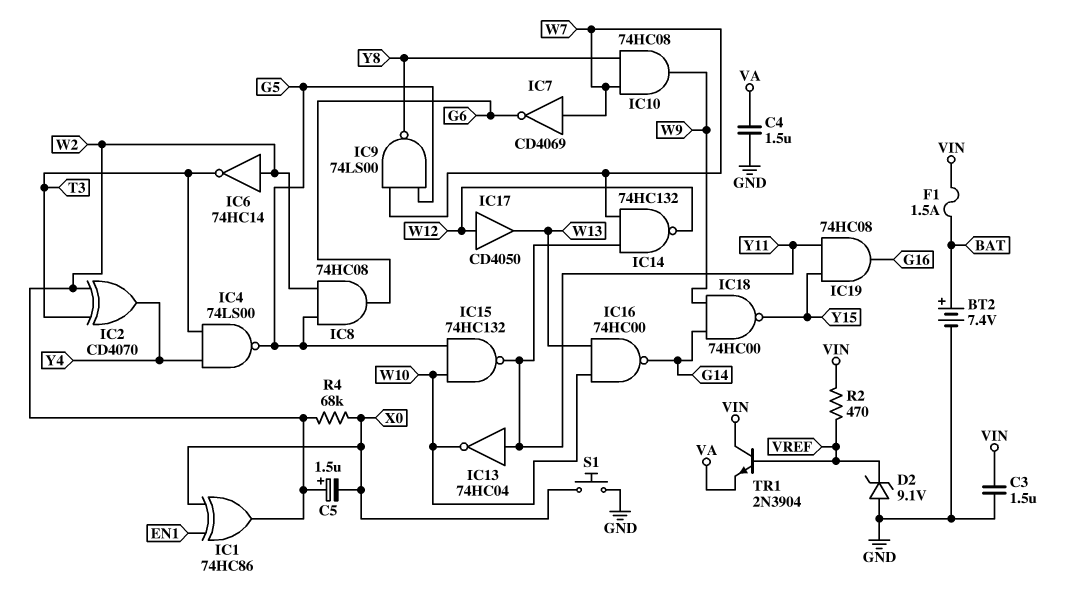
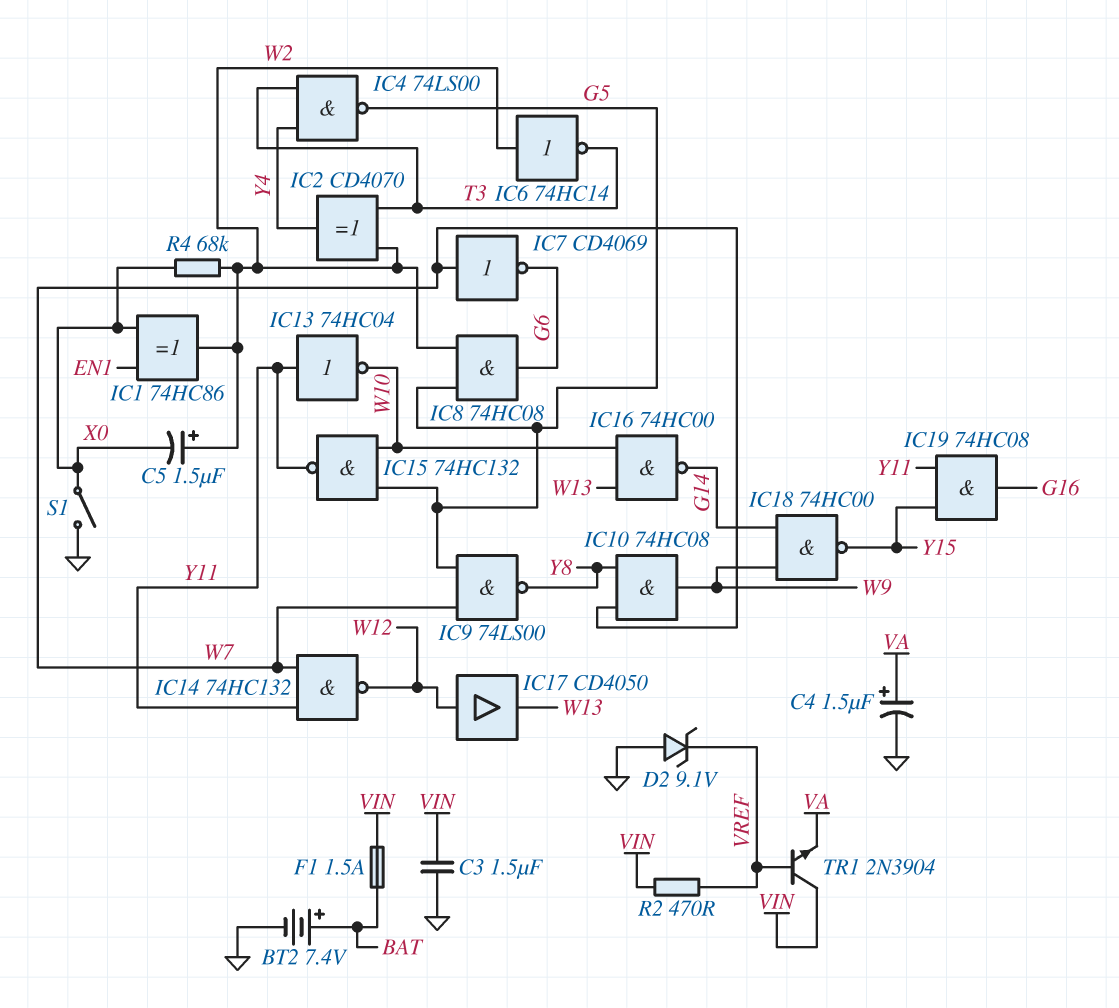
C4: 1.5uF (GND, VA) -> 1.5uF (plus VA, minus GND)
S1: button (GND, X0) -> switch (GND, X0)

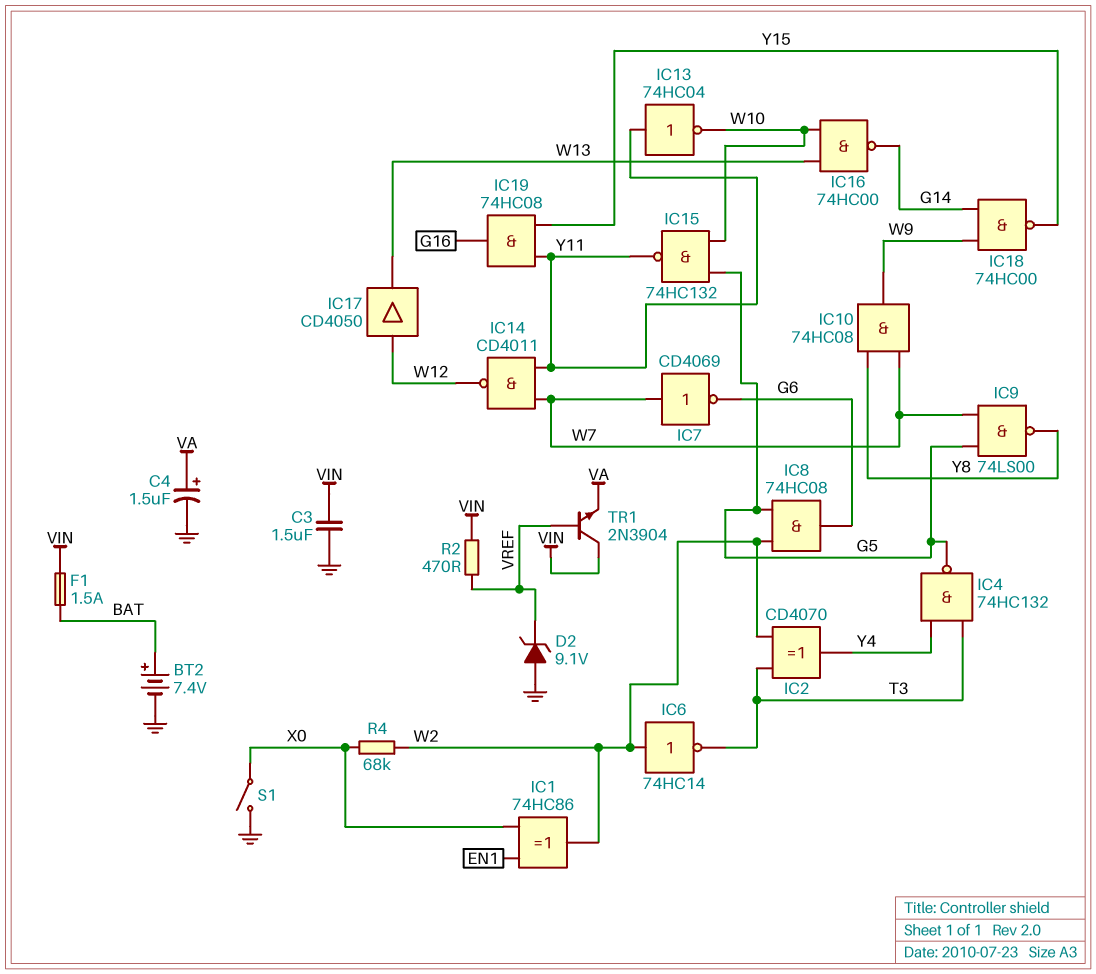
C5: 1.5uF (plus W2, minus X0) -> none
IC4: NAND 74LS00 (in T3, in Y4, out G5) -> NAND 74HC132 (in T3, in Y4, out G5)
IC14: NAND 74HC132 (in W7, in Y11, out W12) -> NAND CD4011 (in W7, in Y11, out W12)

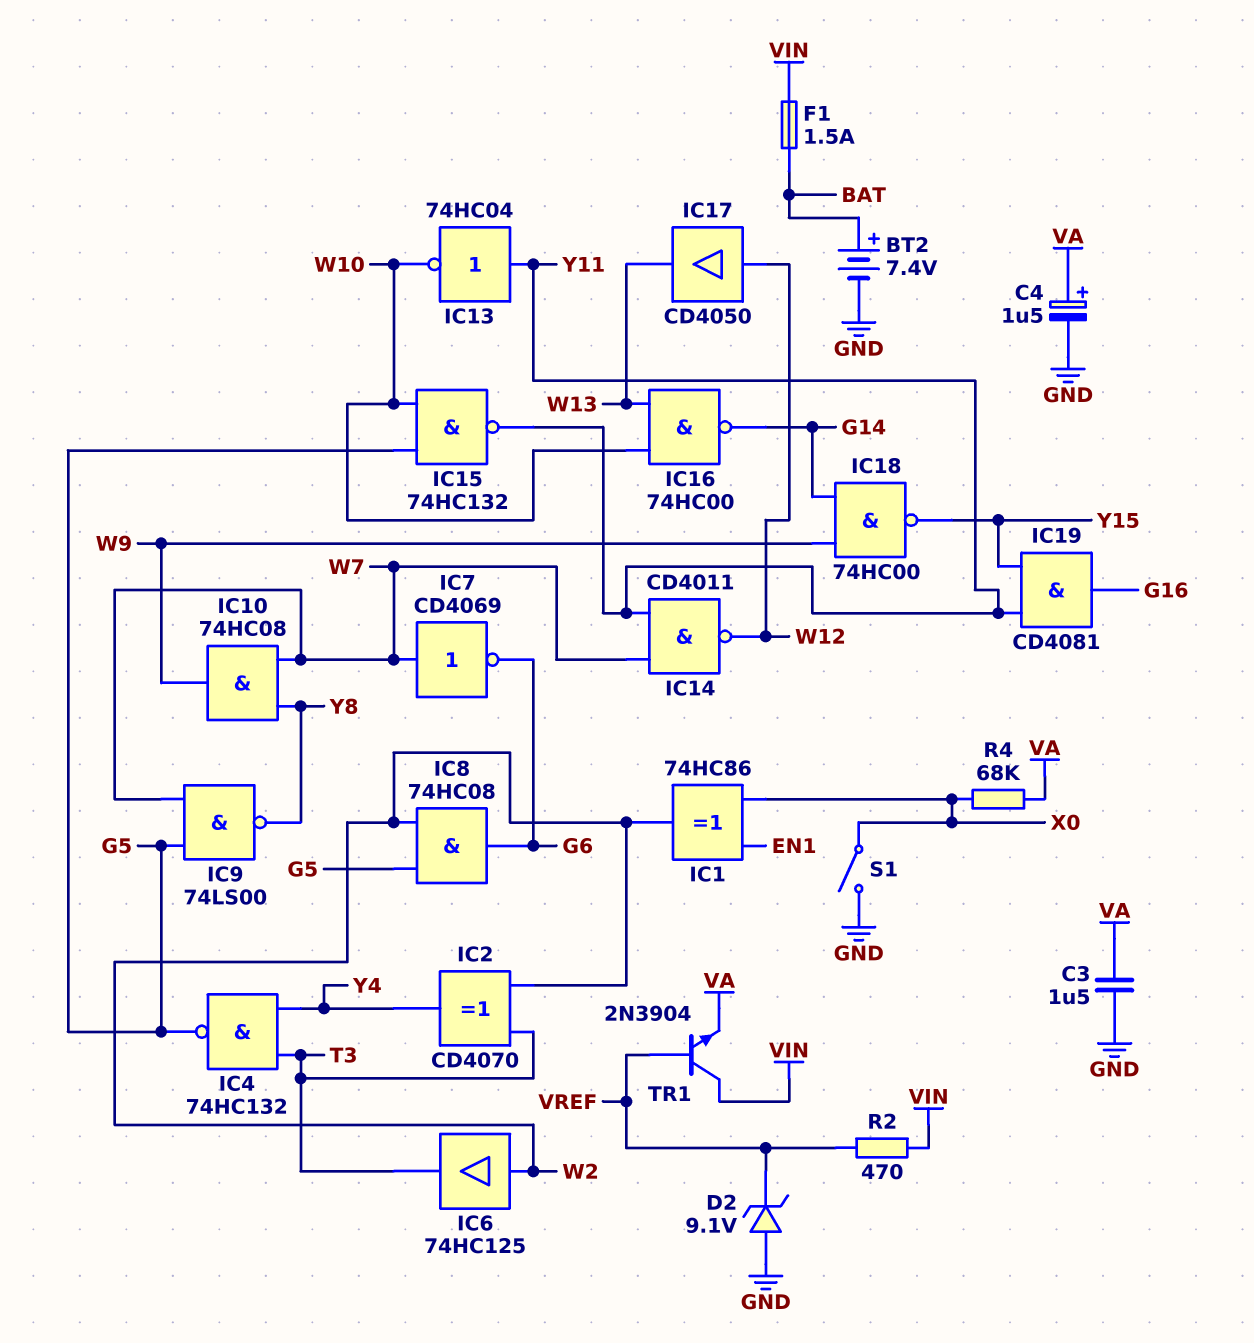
C3: 1.5uF (GND, VIN) -> 1.5uF (GND, VA)
IC6: NOT 74HC14 (in W2, out T3) -> buffer 74HC125 (in W2, out T3)
IC19: AND 74HC08 (in Y11, in Y15, out G16) -> AND CD4081 (in Y11, in Y15, out G16)
R4: 68k (W2, X0) -> 68k (VA, X0)

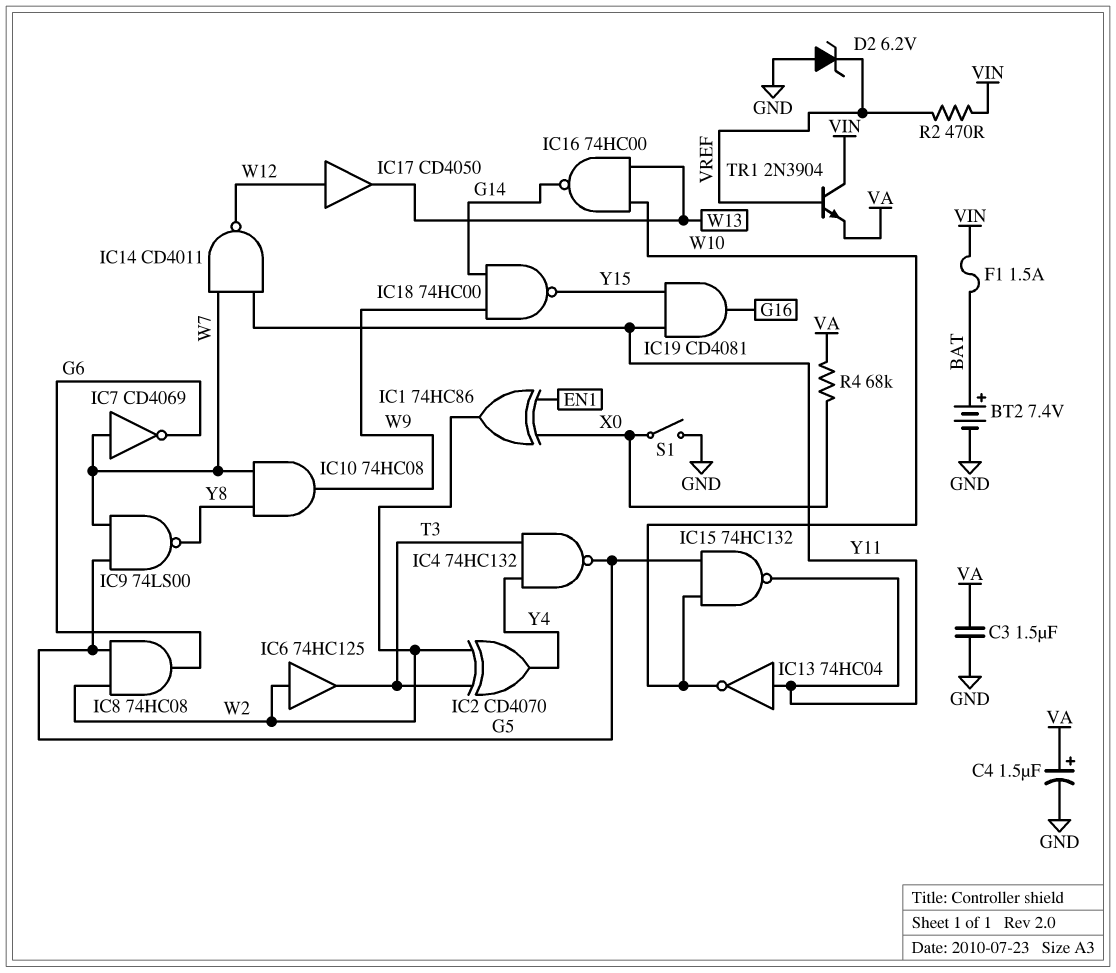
D2: zener 9.1V (A GND, K VREF) -> zener 6.2V (A GND, K VREF)

